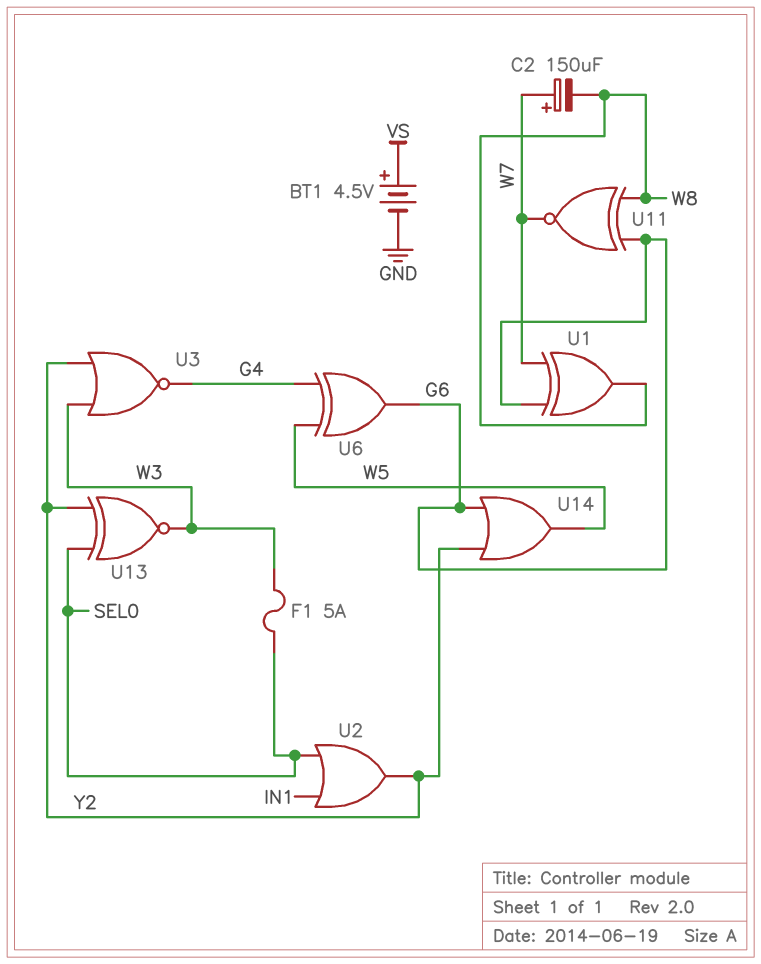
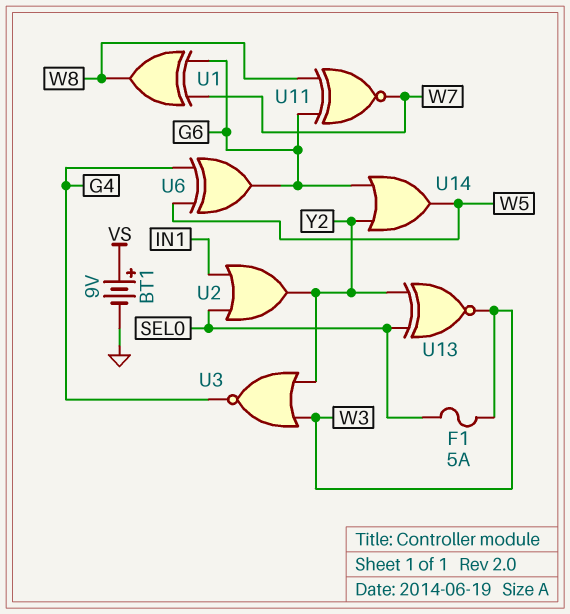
BT1: 4.5V (plus VS, minus GND) -> 9V (plus VS, minus GND)
C2: 150uF (plus W7, minus W8) -> none

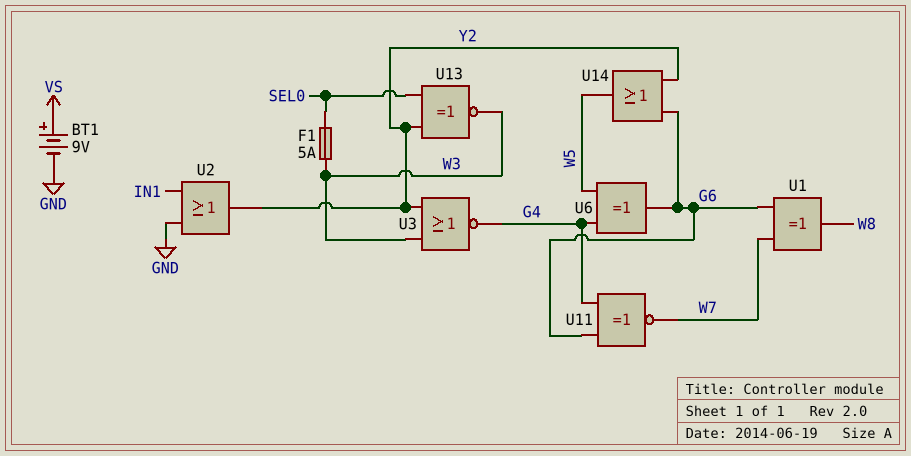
U2: OR (in IN1, in SEL0, out Y2) -> OR (in GND, in IN1, out Y2)
U11: XNOR (in G6, in W8, out W7) -> XNOR (in G4, in G6, out W7)

